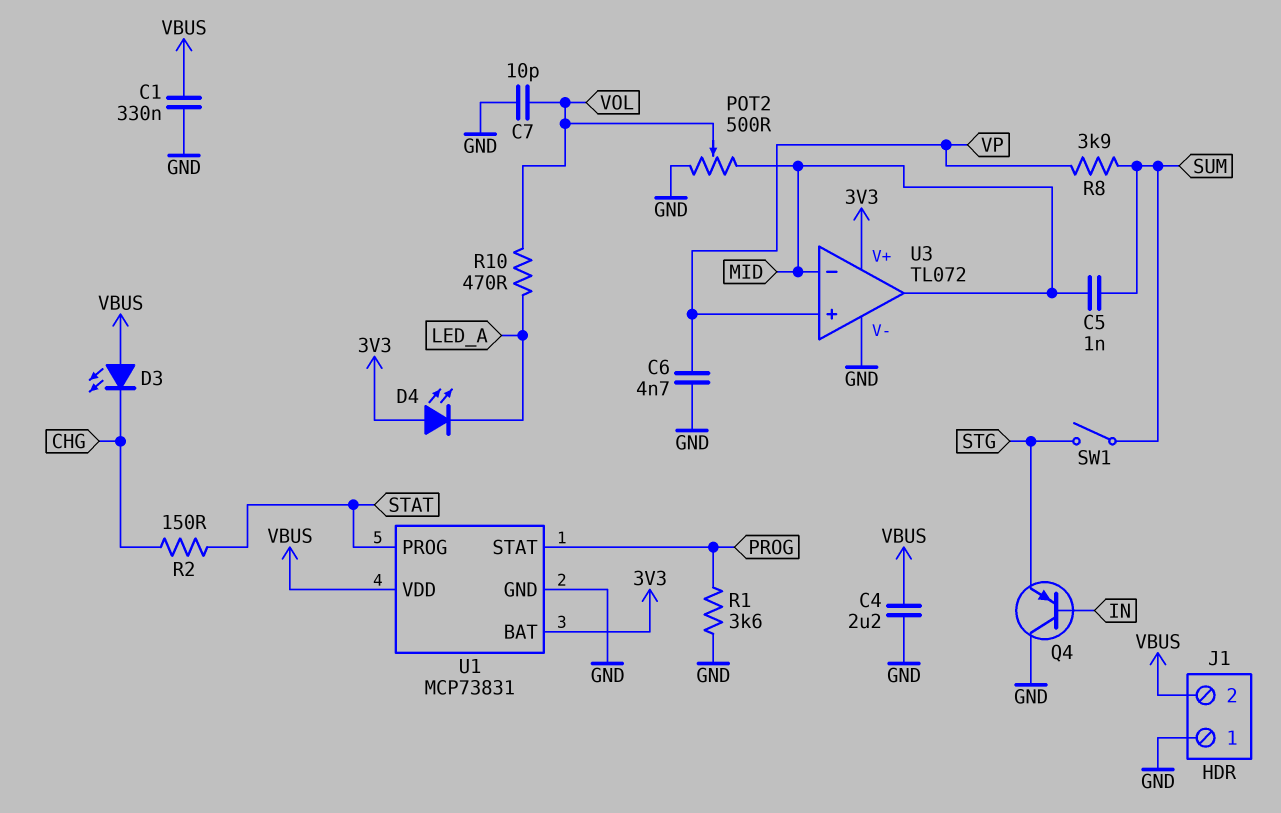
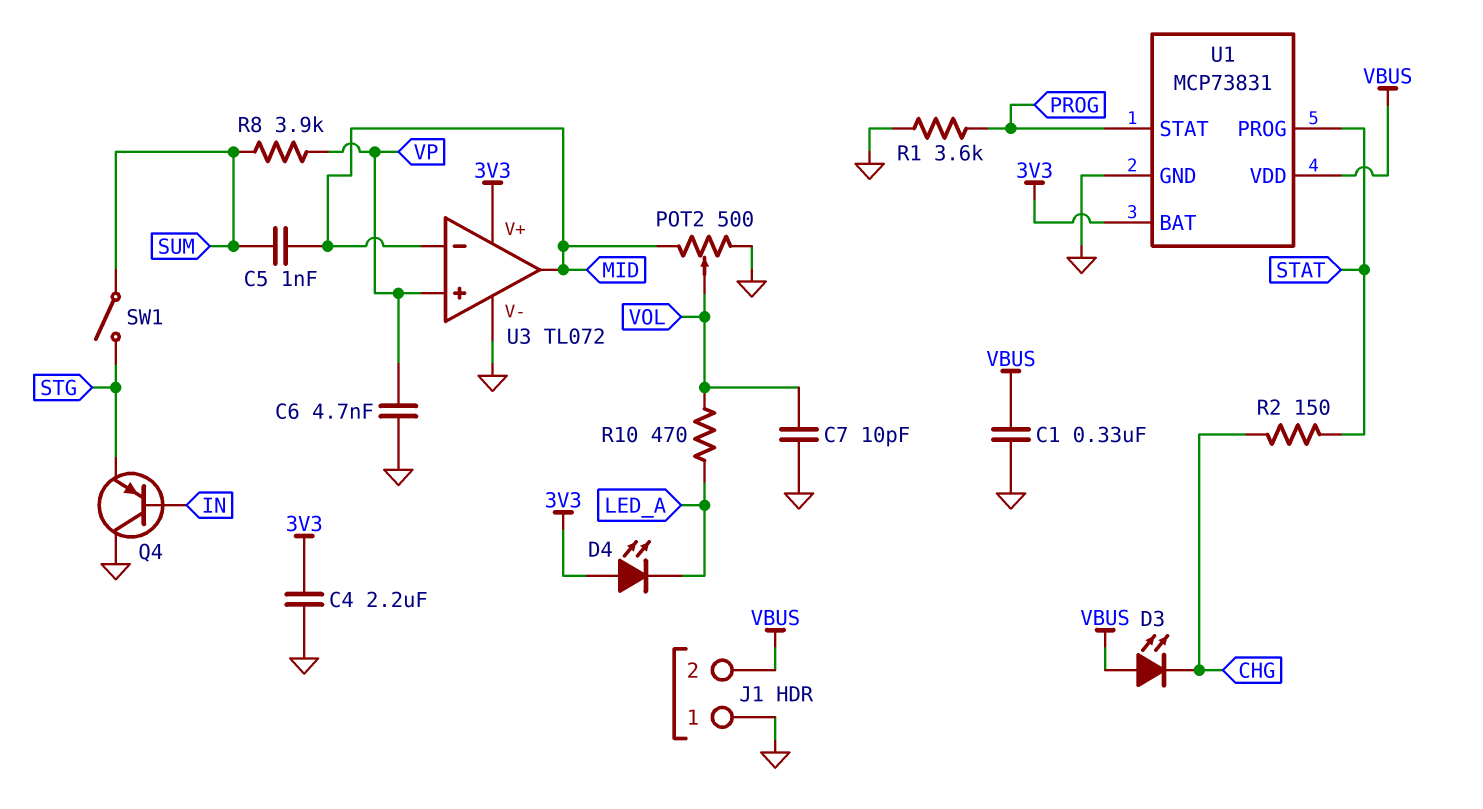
C4: 2.2uF (GND, VBUS) -> 2.2uF (3V3, GND)

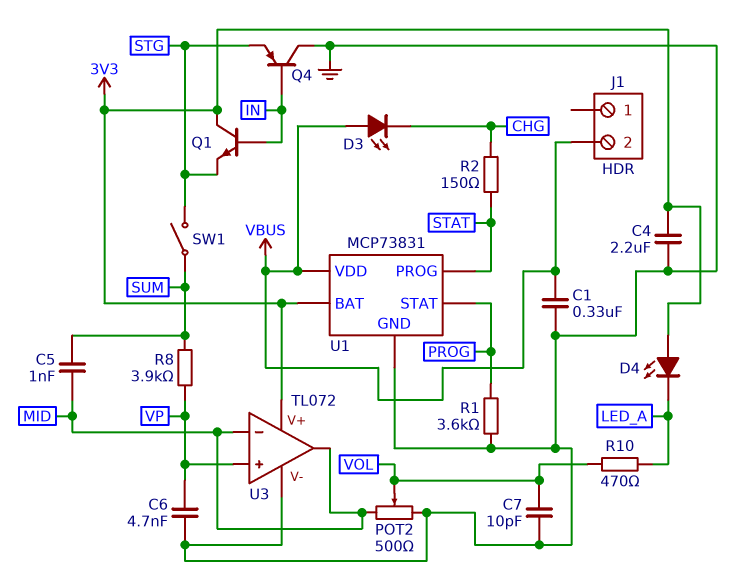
J1 pin 1: GND -> none
Q1: none -> NPN (B IN, C 3V3, E STG)

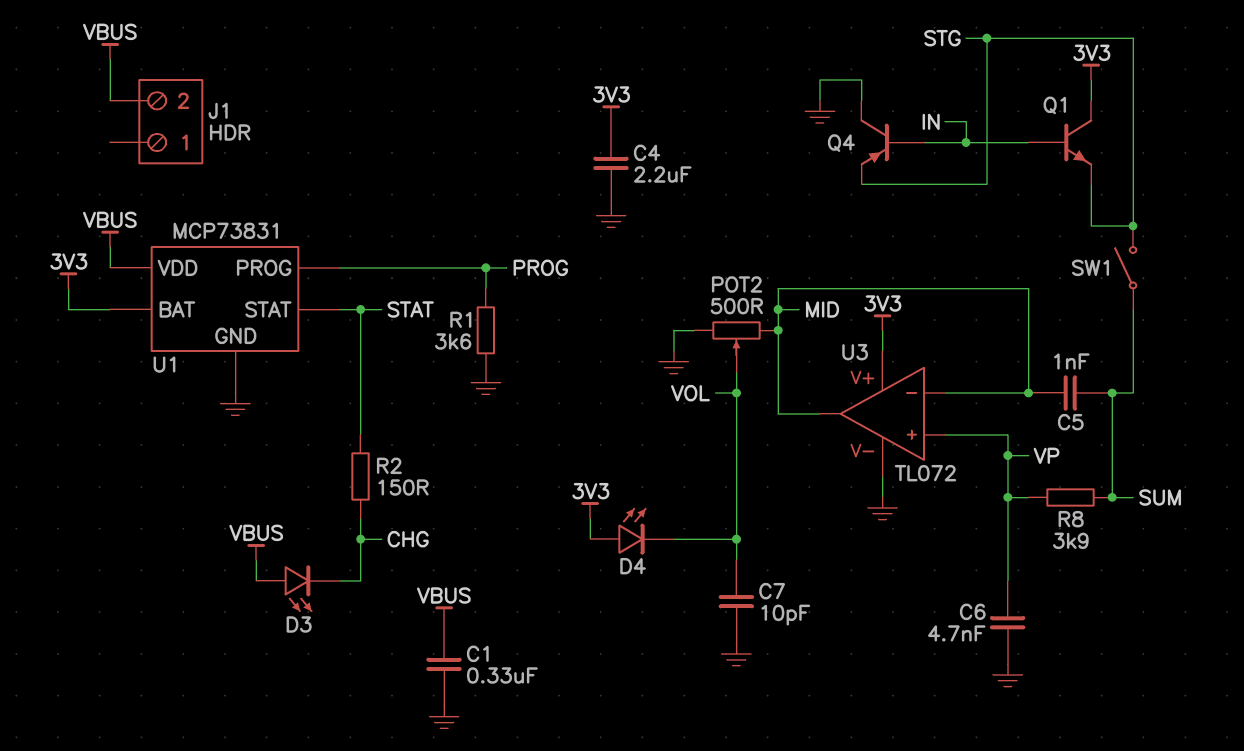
D4: LED (A 3V3, K LED_A) -> LED (A 3V3, K VOL)
R10: 470 (LED_A, VOL) -> none
U1 pin PROG: STAT -> PROG
U1 pin STAT: PROG -> STAT

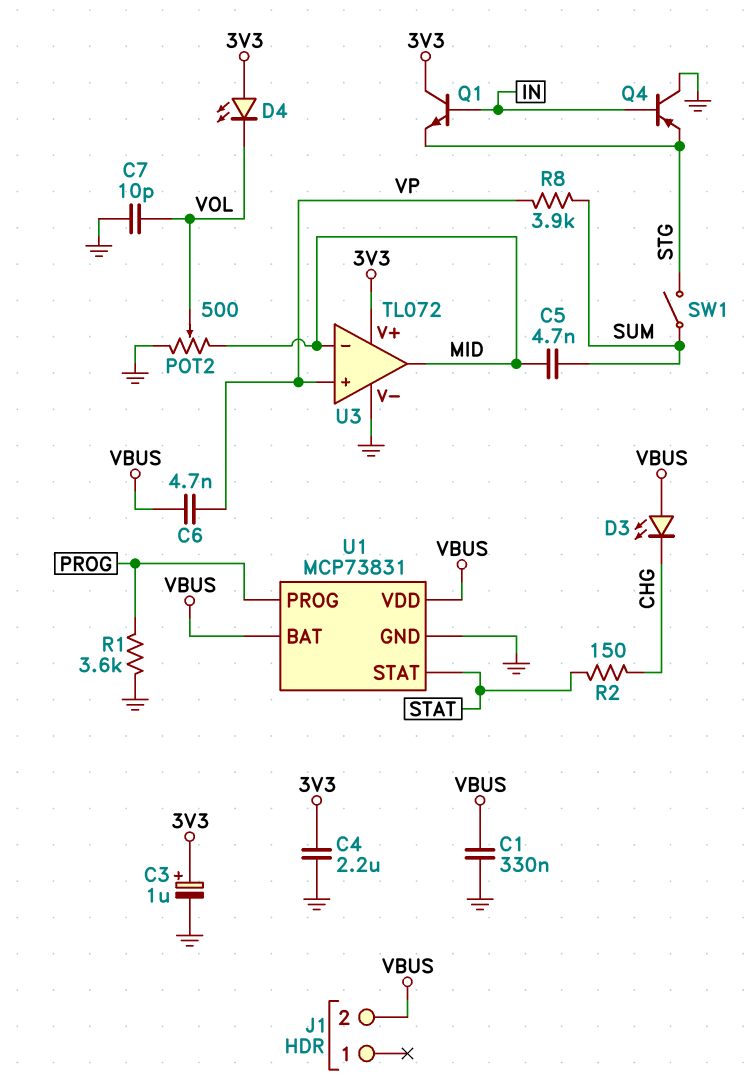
C3: none -> 1uF (plus 3V3, minus GND)
C5: 1nF (MID, SUM) -> 4.7nF (MID, SUM)
C6: 4.7nF (GND, VP) -> 4.7nF (VBUS, VP)
U1 pin BAT: 3V3 -> VBUS

